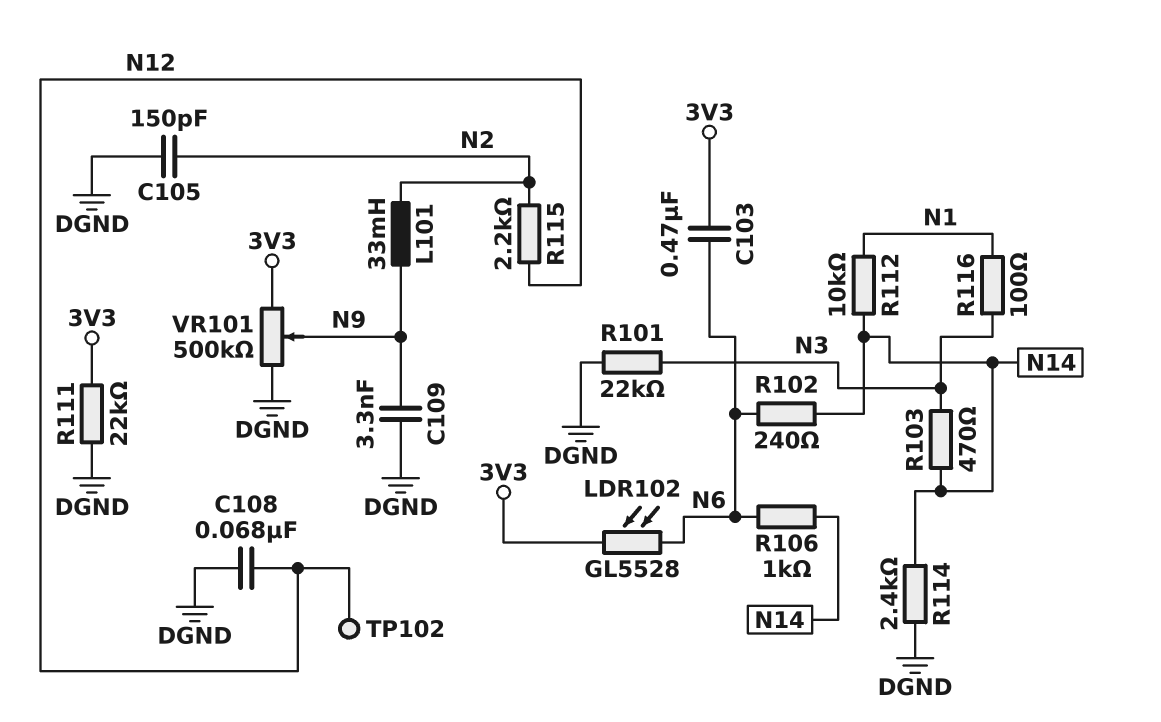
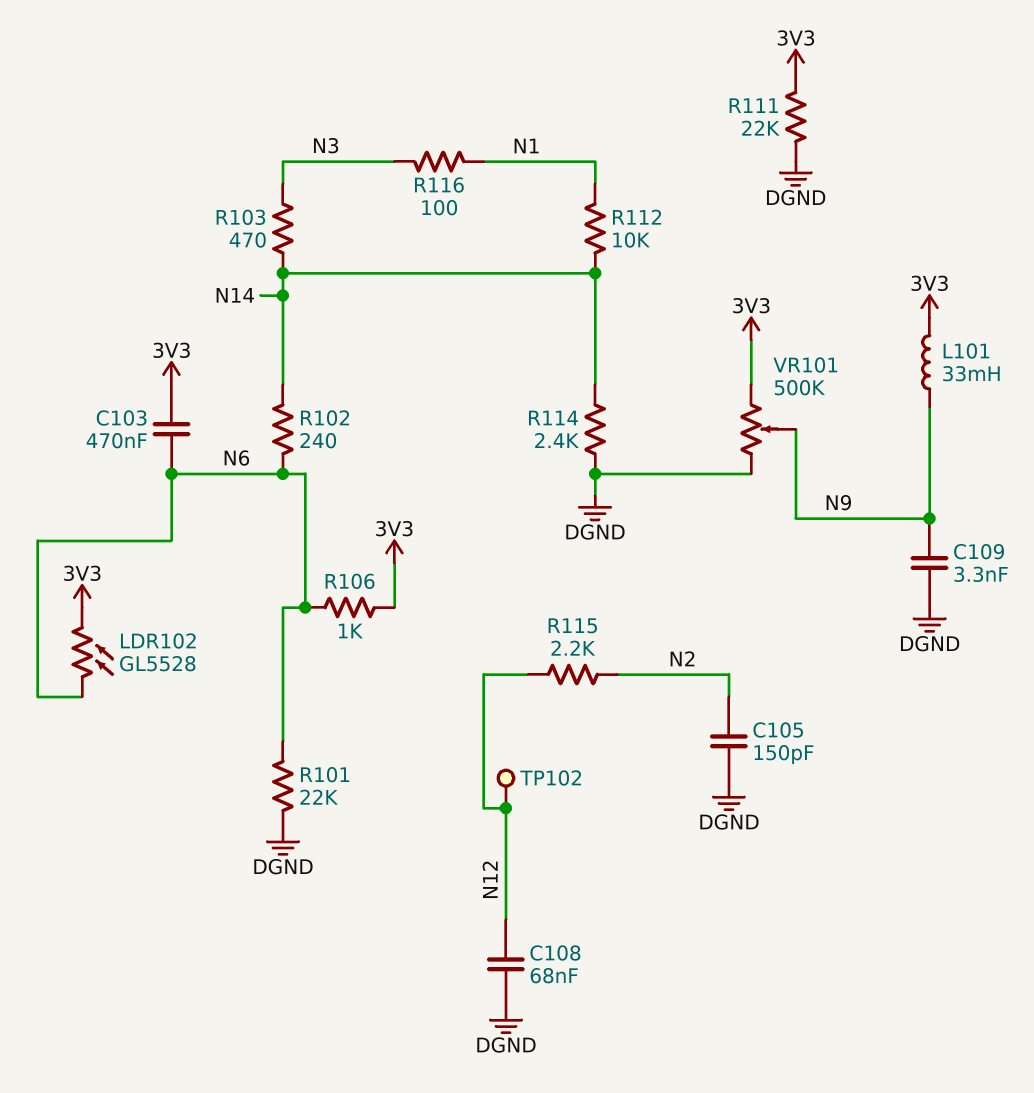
L101: 33mH (N2, N9) -> 33mH (3V3, N9)
R101: 22k (DGND, N3) -> 22k (DGND, N6)
R106: 1k (N6, N14) -> 1k (3V3, N6)

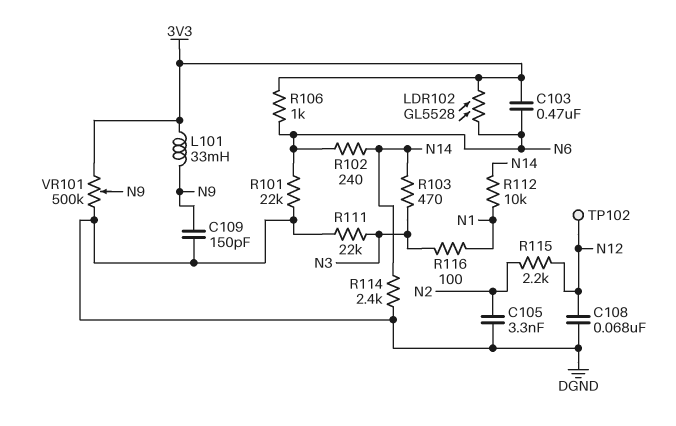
C105: 150pF (DGND, N2) -> 3.3nF (DGND, N2)
C109: 3.3nF (DGND, N9) -> 150pF (DGND, N9)
R111: 22k (3V3, DGND) -> 22k (DGND, N3)

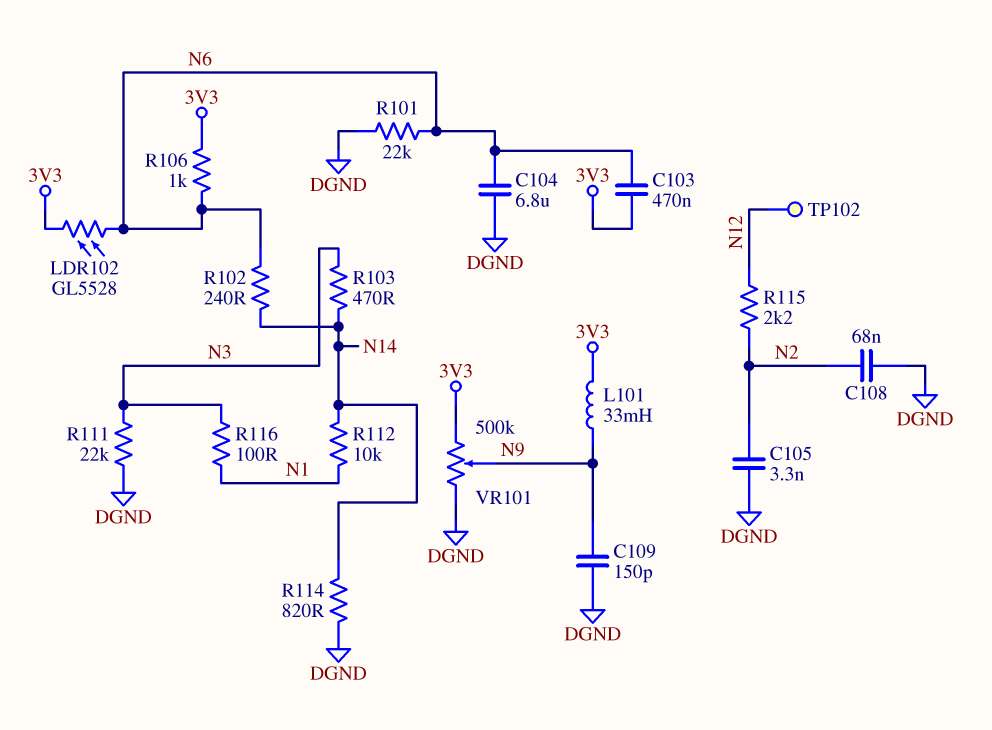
C104: none -> 6.8uF (DGND, N6)
C108: 68nF (DGND, N12) -> 68nF (DGND, N2)
R114: 2.4k (DGND, N14) -> 820 (DGND, N14)

